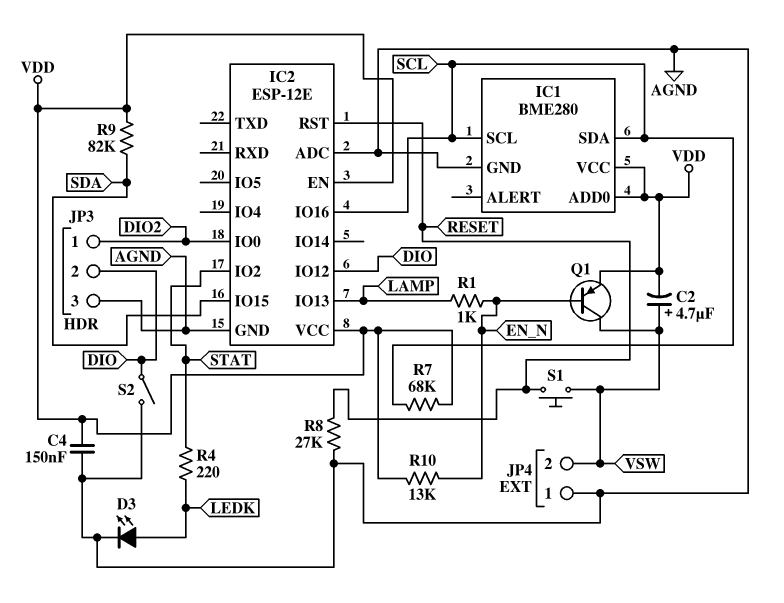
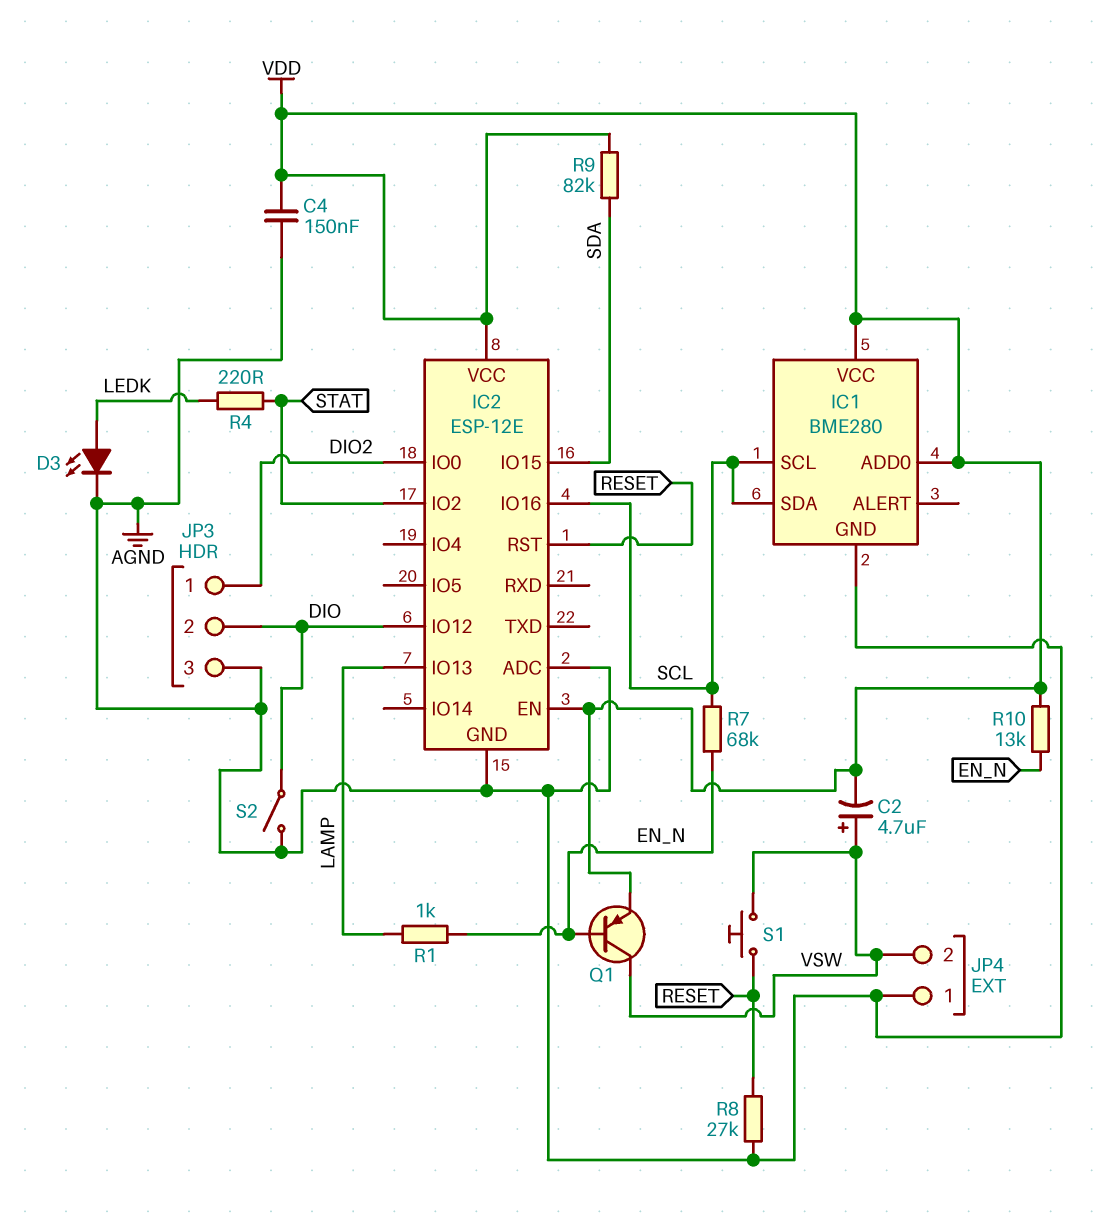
R7: 68k (SCL, VDD) -> 68k (EN_N, SCL)

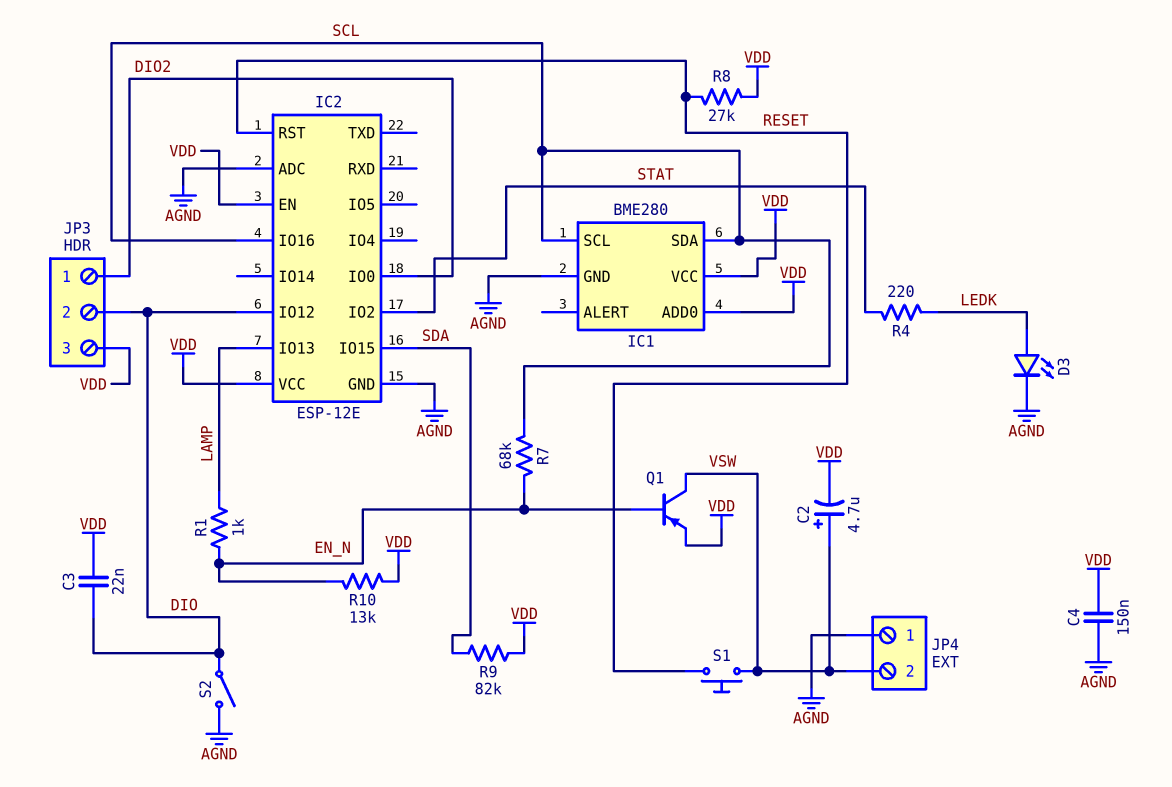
C3: none -> 22nF (DIO, VDD)
JP3 pin 3: AGND -> VDD
R8: 27k (AGND, RESET) -> 27k (RESET, VDD)

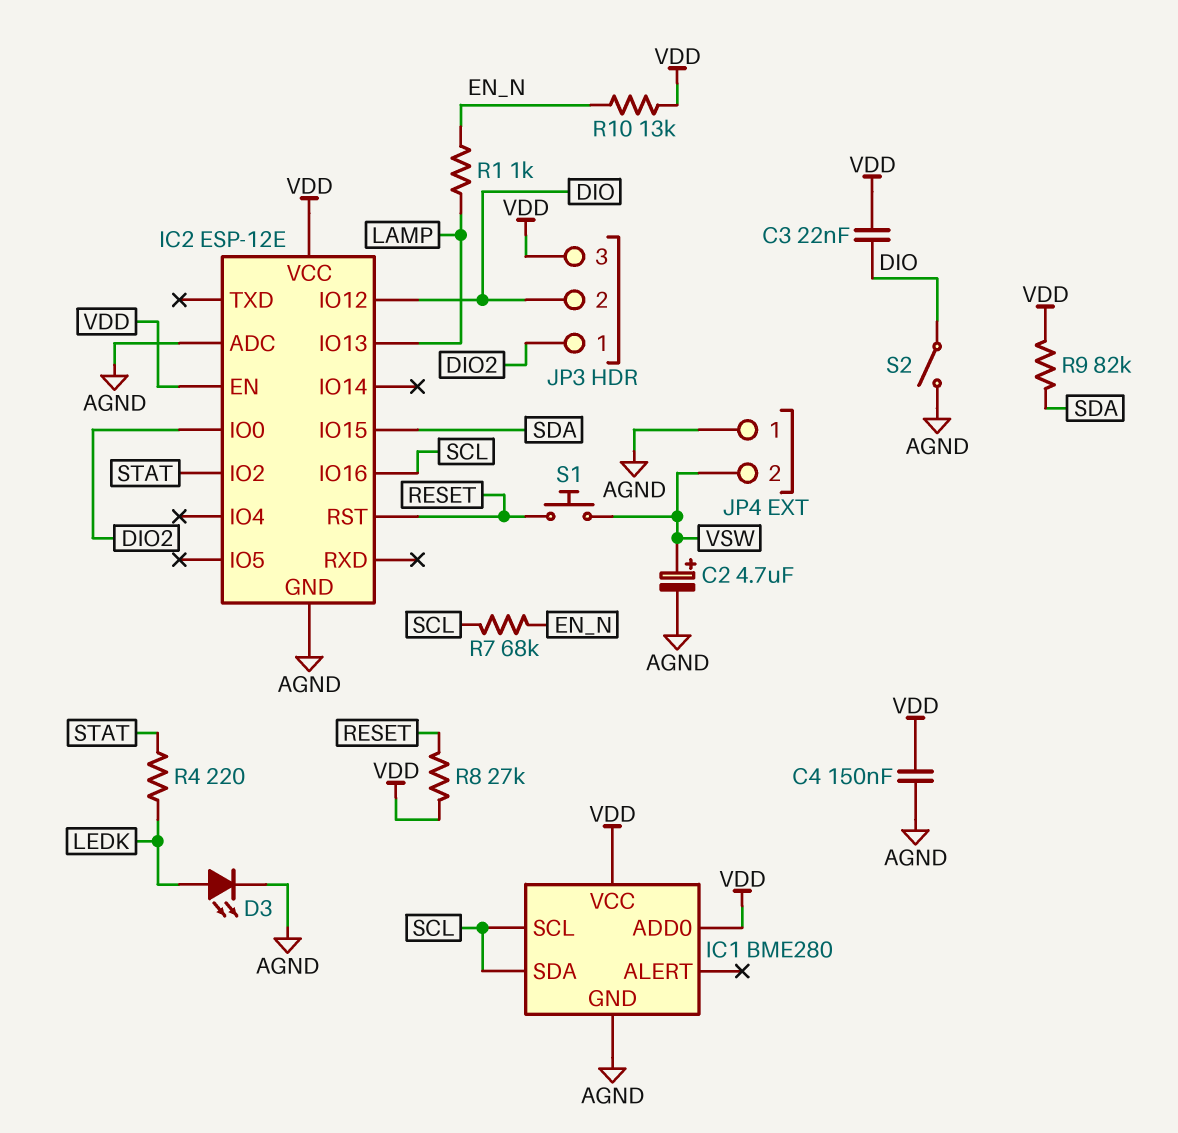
C2: 4.7uF (plus VSW, minus VDD) -> 4.7uF (plus VSW, minus AGND)
Q1: PNP (B EN_N, C VSW, E VDD) -> none

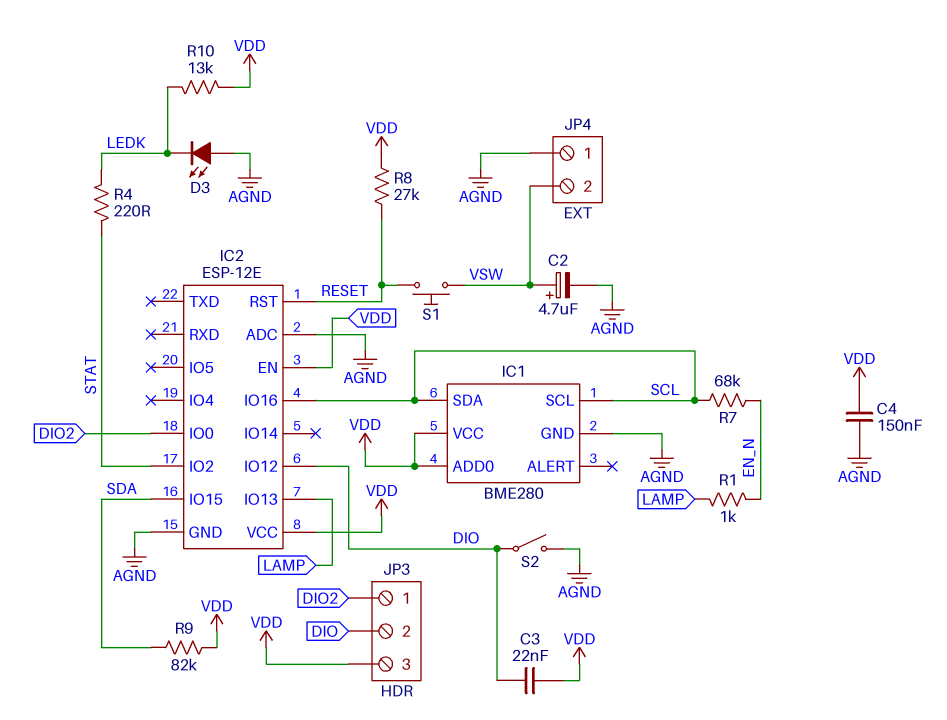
D3: LED (A LEDK, K AGND) -> LED (A AGND, K LEDK)
R10: 13k (EN_N, VDD) -> 13k (LEDK, VDD)

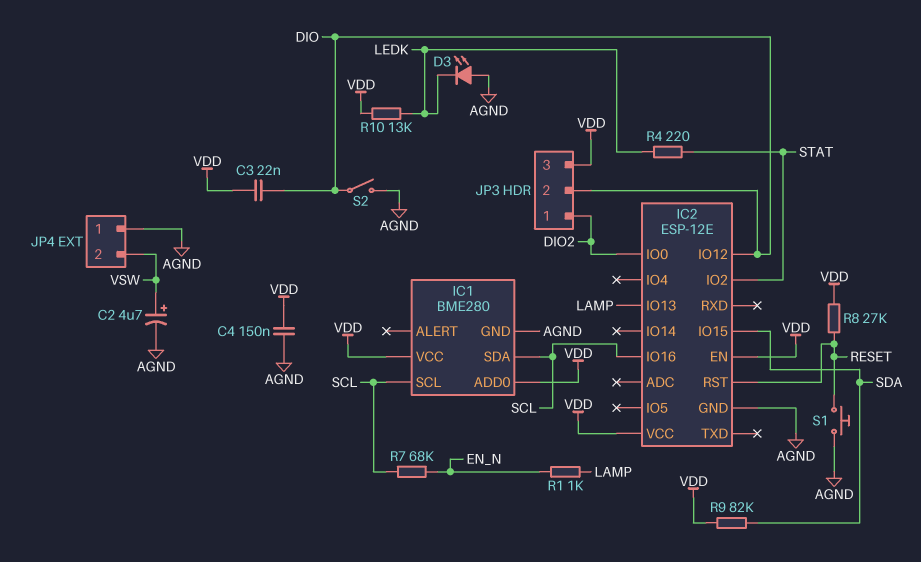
IC2 pin ADC: AGND -> none
S1: button (RESET, VSW) -> button (AGND, RESET)

